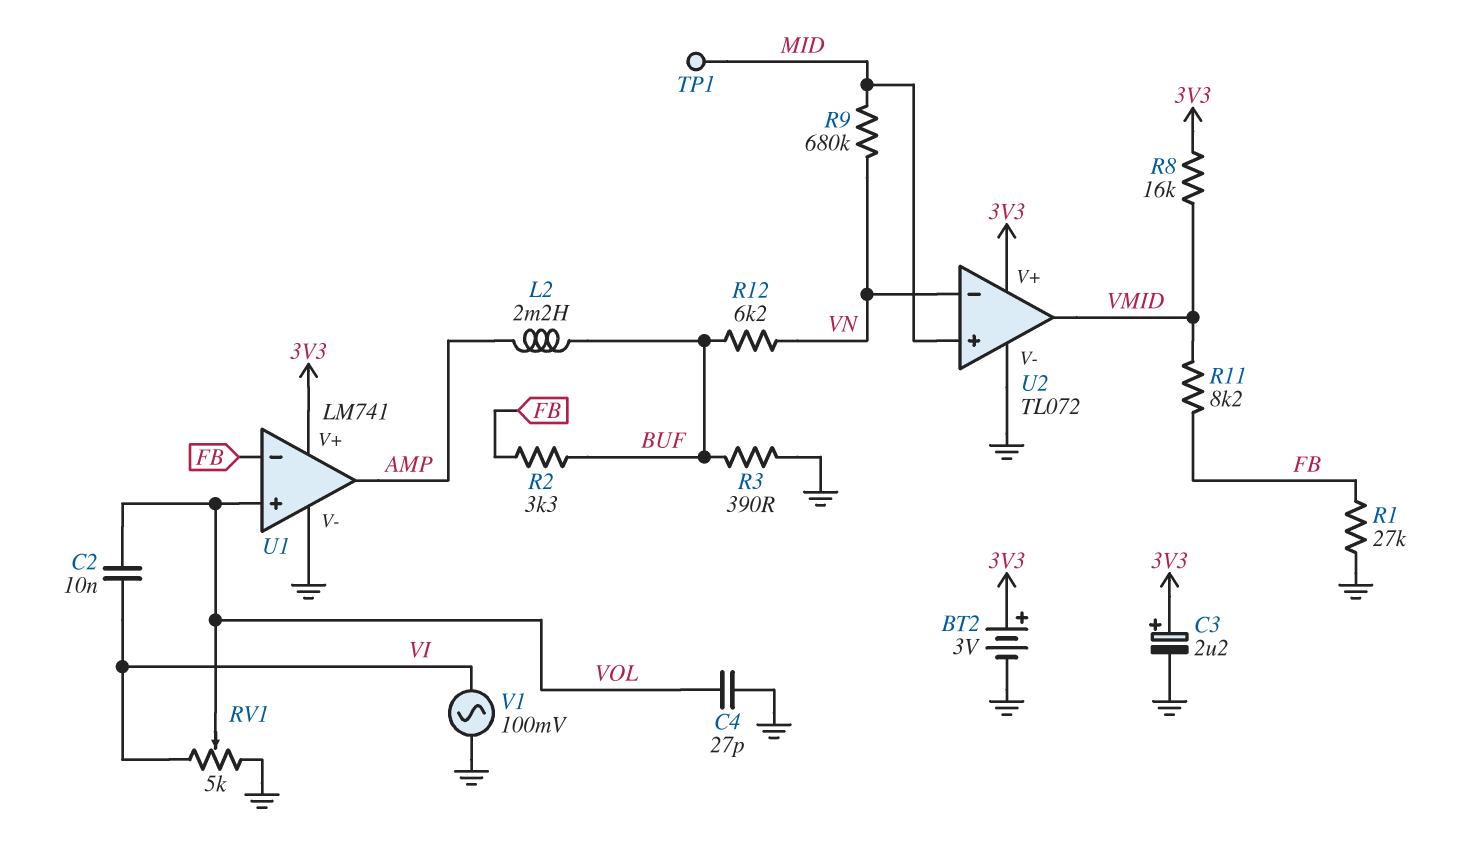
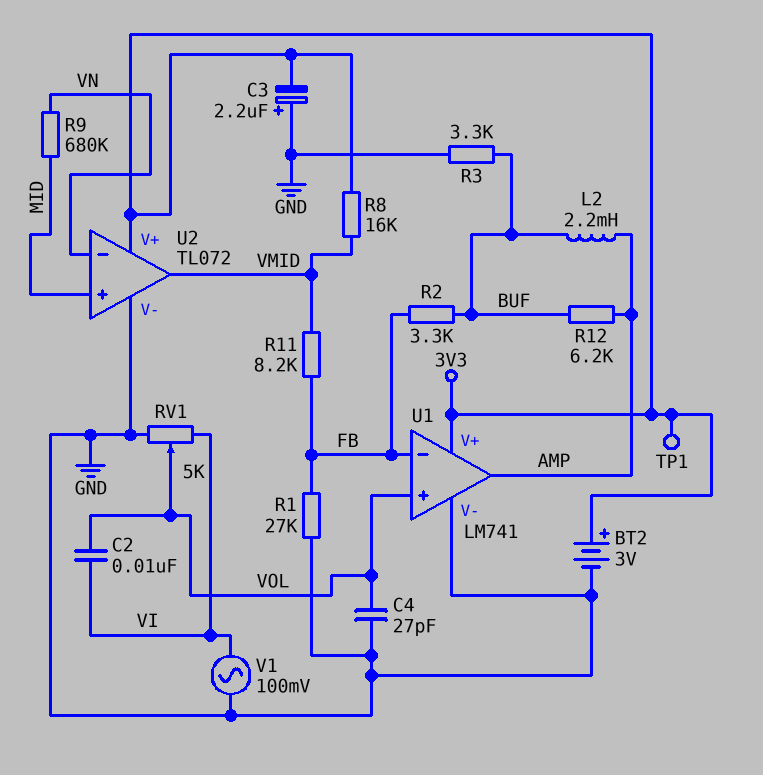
C3: 2.2uF (plus 3V3, minus GND) -> 2.2uF (plus GND, minus 3V3)
R3: 390 (BUF, GND) -> 3.3k (BUF, GND)
R12: 6.2k (BUF, VN) -> 6.2k (AMP, BUF)
TP1: test point (MID) -> test point (3V3)

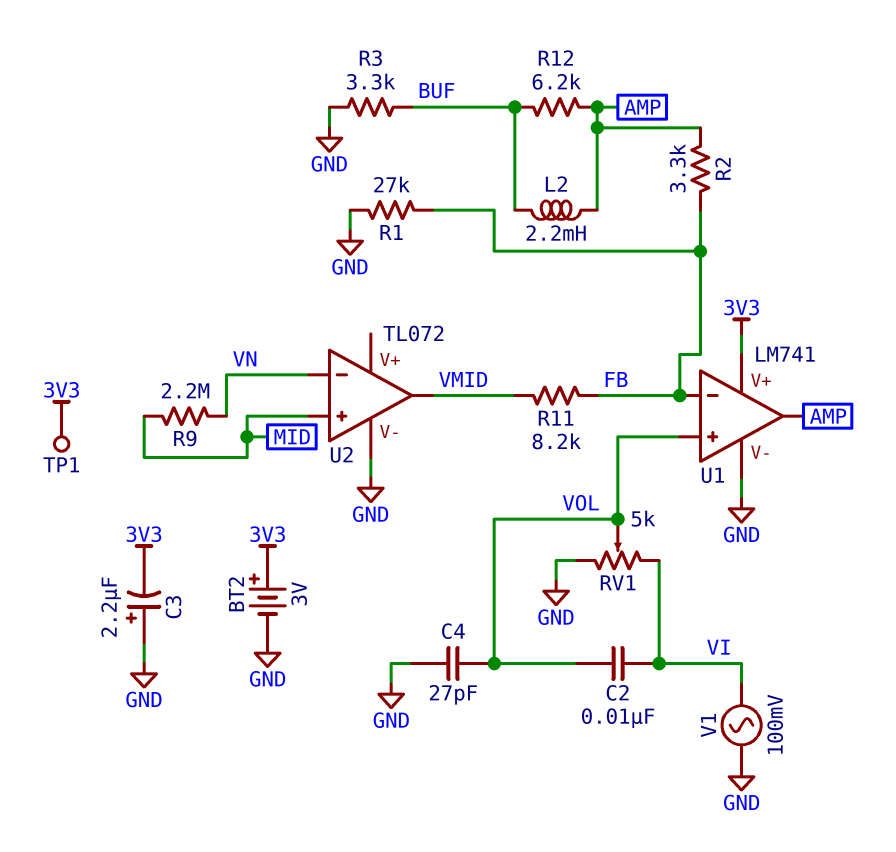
R2: 3.3k (BUF, FB) -> 3.3k (AMP, FB)
R8: 16k (3V3, VMID) -> none
R9: 680k (MID, VN) -> 2.2M (MID, VN)
U2 pin V+: 3V3 -> none

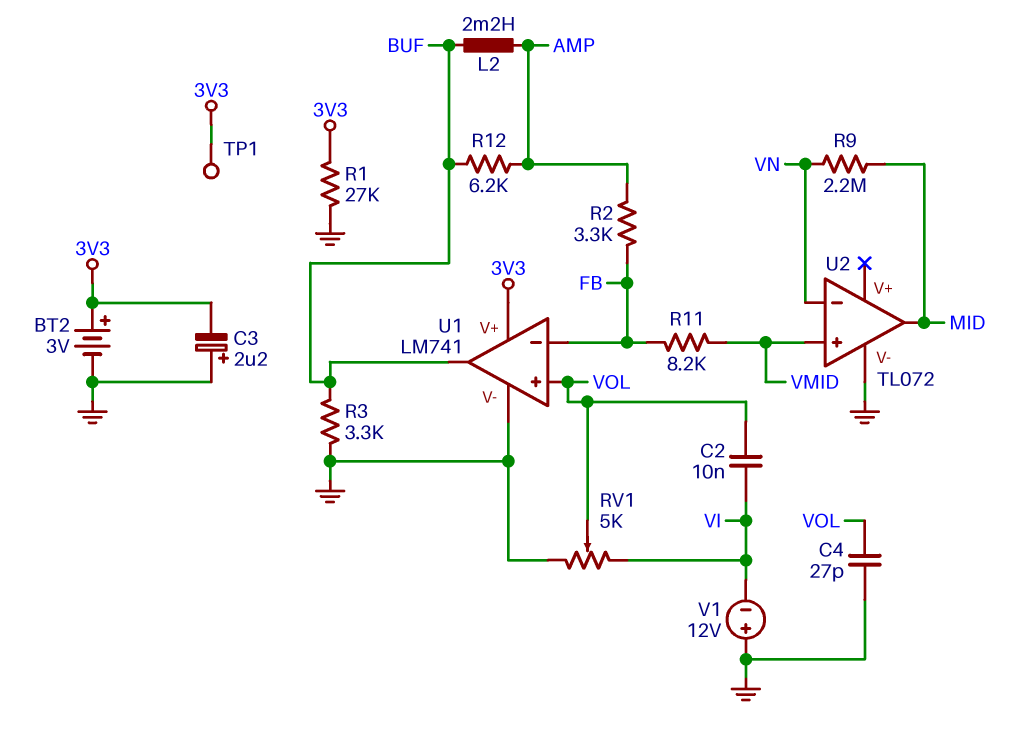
R1: 27k (FB, GND) -> 27k (3V3, GND)
U1 pin out: AMP -> BUF
U2 pin in+: MID -> VMID
U2 pin out: VMID -> MID
V1: AC 100mV (GND, VI) -> 12V (plus GND, minus VI)

